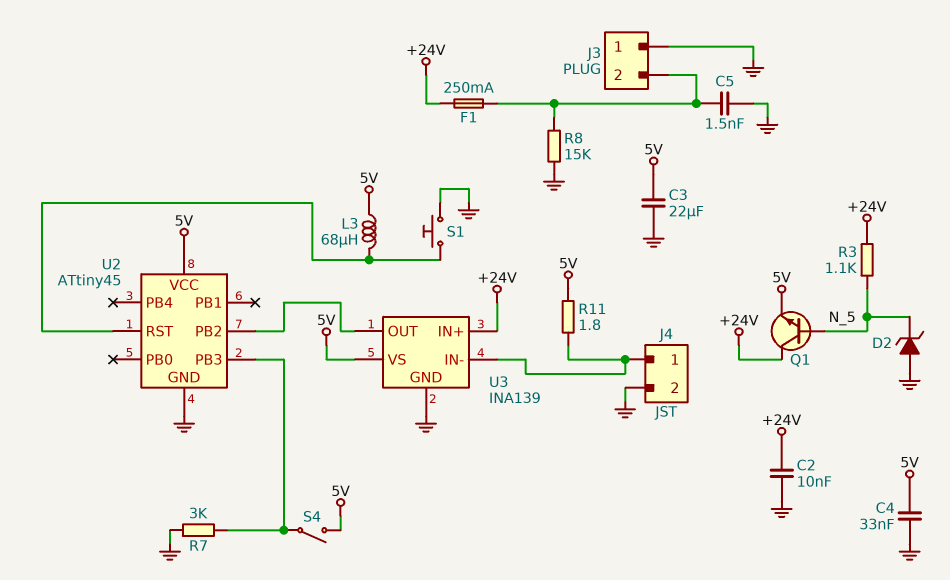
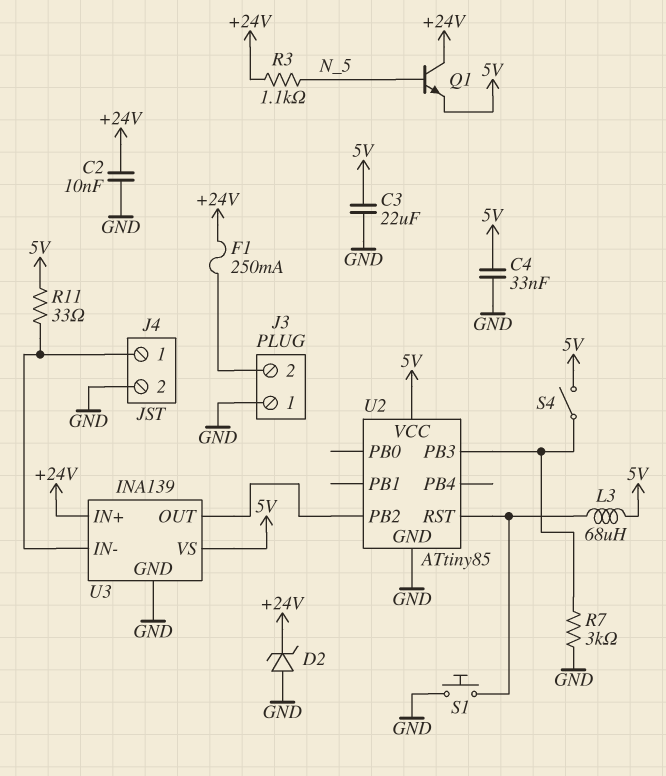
C5: 1.5nF (GND, J3/2) -> none
D2: zener (A GND, K N_5) -> zener (A GND, K +24V)
R8: 15k (GND, J3/2) -> none
R11: 1.8 (5V, J4/1) -> 33 (5V, J4/1)
U2: ATtiny45 -> ATtiny85

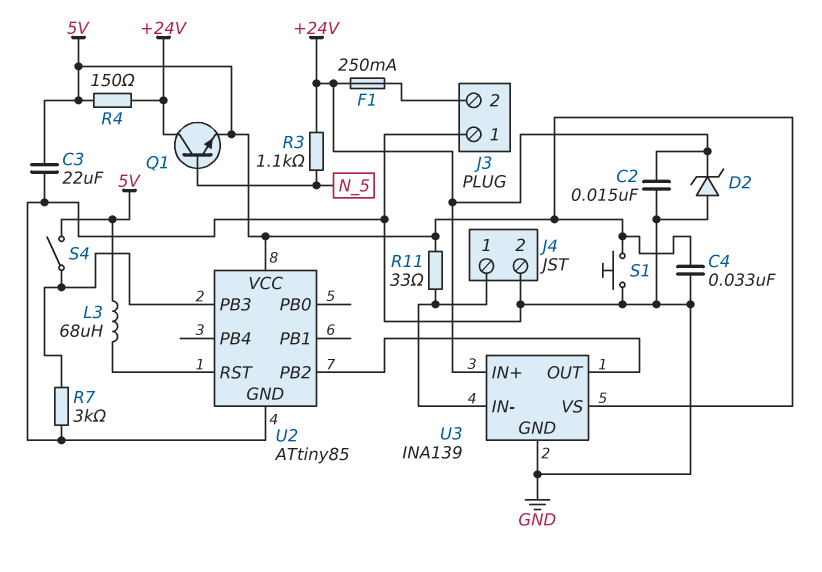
C2: 10nF (+24V, GND) -> 15nF (+24V, GND)
R4: none -> 150 (+24V, 5V)
S1: button (GND, U2/RST) -> button (5V, GND)

